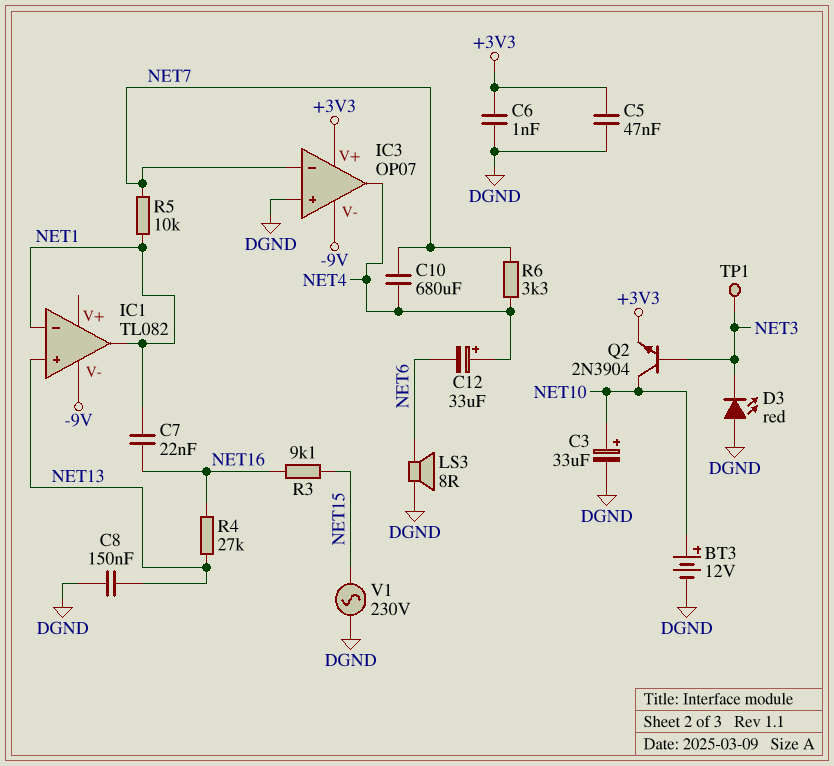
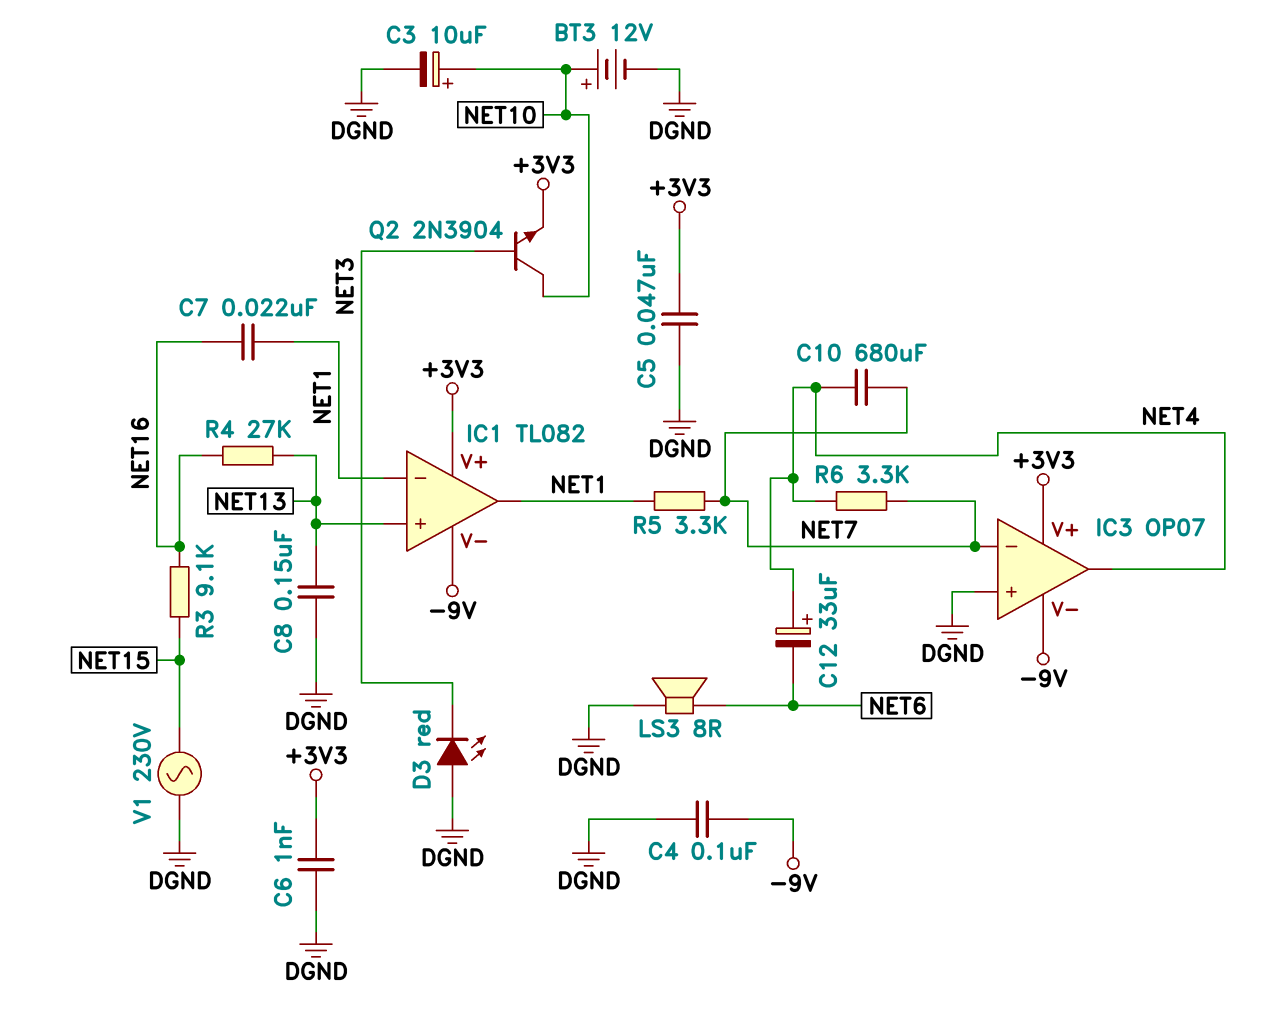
C3: 33uF (plus NET10, minus DGND) -> 10uF (plus NET10, minus DGND)
C4: none -> 100nF (-9V, DGND)
IC1 pin V+: none -> +3V3
R5: 10k (NET1, NET7) -> 3.3k (NET1, NET7)
TP1: test point (NET3) -> none

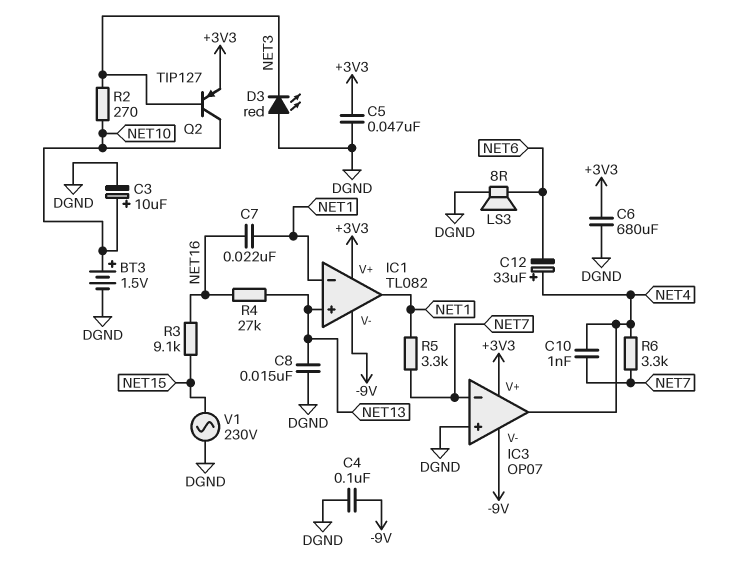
BT3: 12V (plus NET10, minus DGND) -> 1.5V (plus NET10, minus DGND)
C6: 1nF (+3V3, DGND) -> 680uF (+3V3, DGND)
C8: 150nF (DGND, NET13) -> 15nF (DGND, NET13)
C10: 680uF (NET4, NET7) -> 1nF (NET4, NET7)
Q2: NPN 2N3904 (B NET3, C NET10, E +3V3) -> PNP TIP127 (B NET3, C NET10, E +3V3)
R2: none -> 270 (NET3, NET10)

